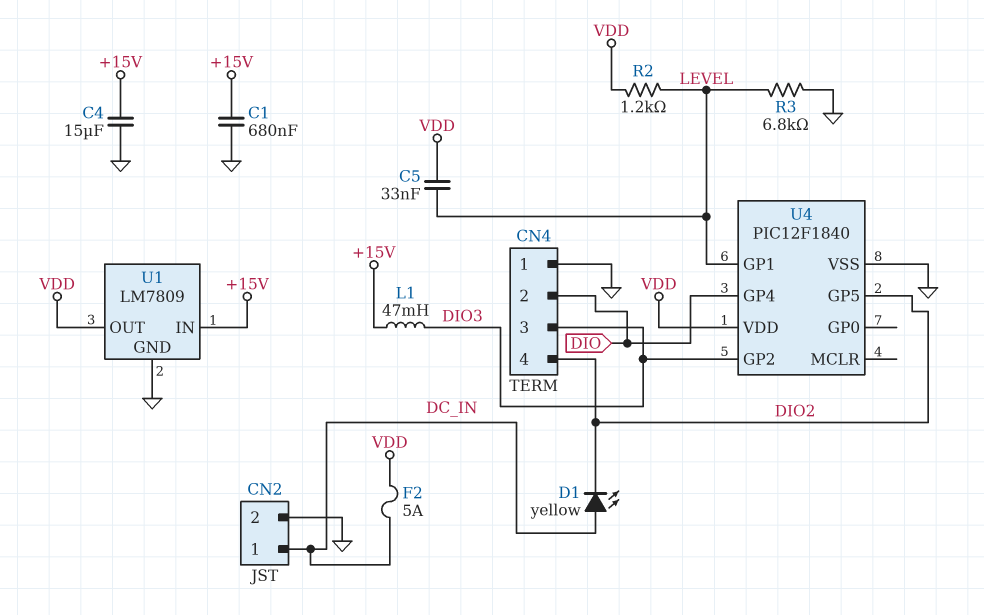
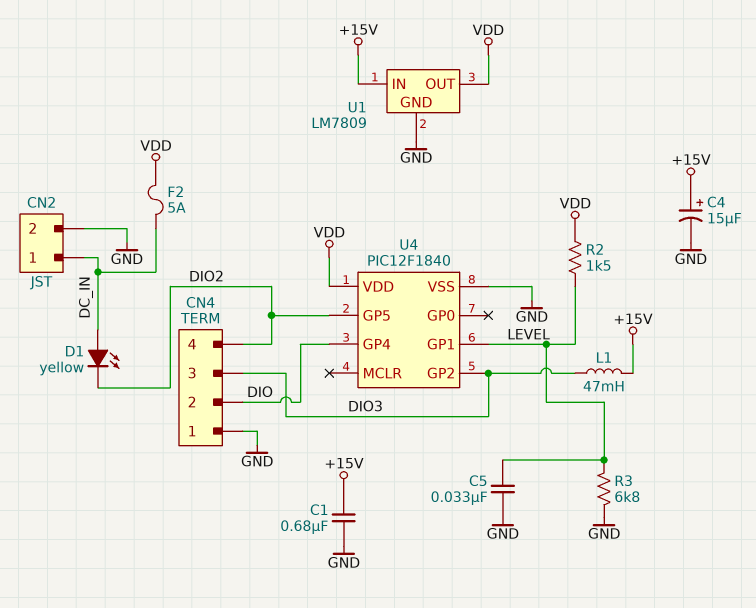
C4: 15uF (+15V, GND) -> 15uF (plus +15V, minus GND)
C5: 33nF (LEVEL, VDD) -> 33nF (GND, LEVEL)
R2: 1.2k (LEVEL, VDD) -> 1.5k (LEVEL, VDD)

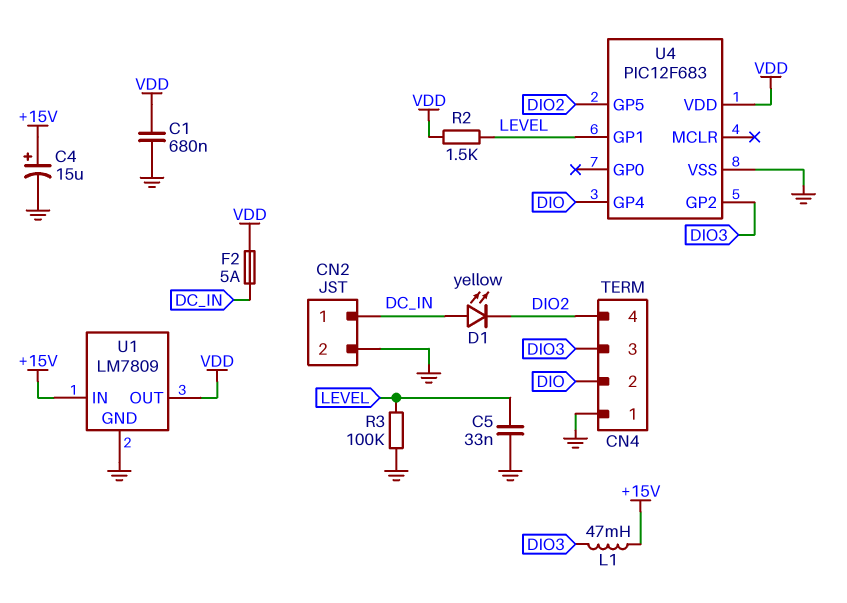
C1: 680nF (+15V, GND) -> 680nF (GND, VDD)
R3: 6.8k (GND, LEVEL) -> 100k (GND, LEVEL)
U4: PIC12F1840 -> PIC12F683

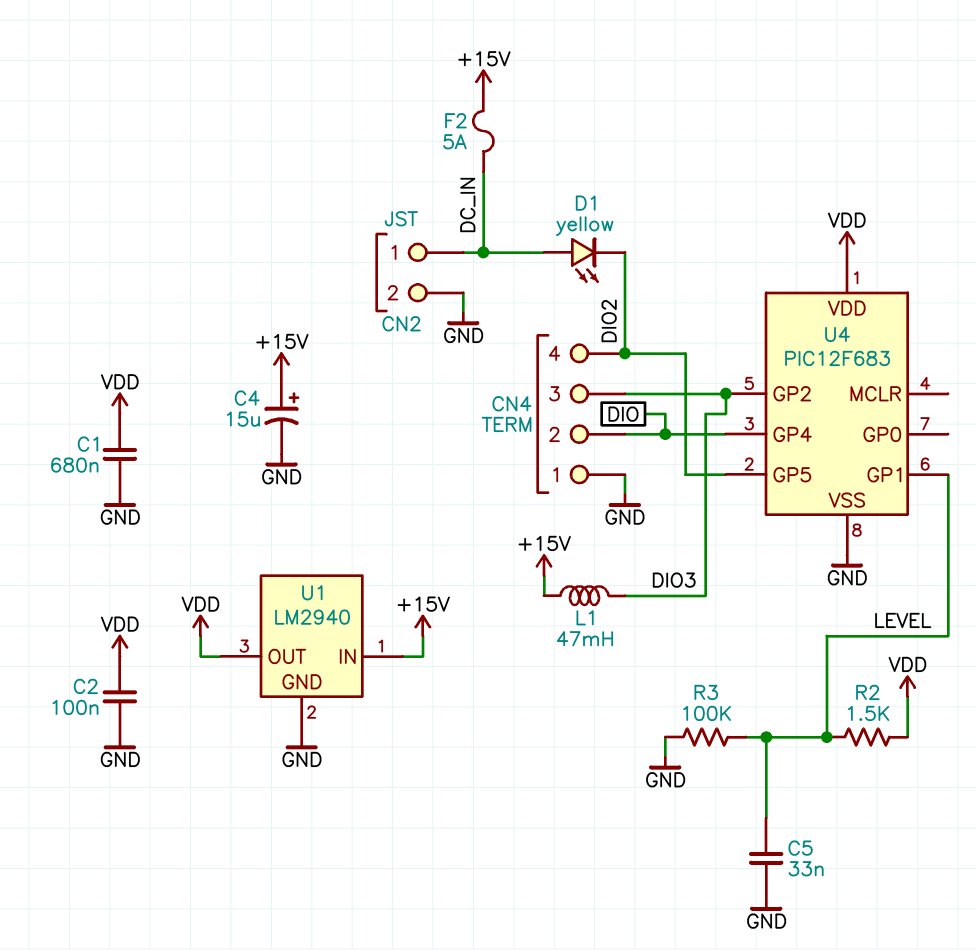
C2: none -> 100nF (GND, VDD)
F2: 5A (DC_IN, VDD) -> 5A (+15V, DC_IN)
U1: LM7809 -> LM2940

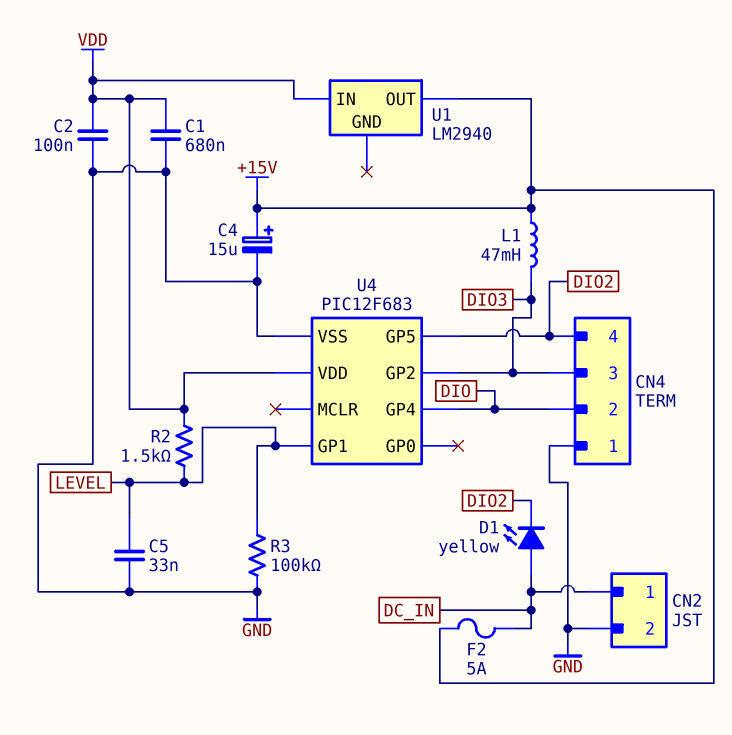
U1 pin GND: GND -> none
U1 pin IN: +15V -> VDD
U1 pin OUT: VDD -> +15V

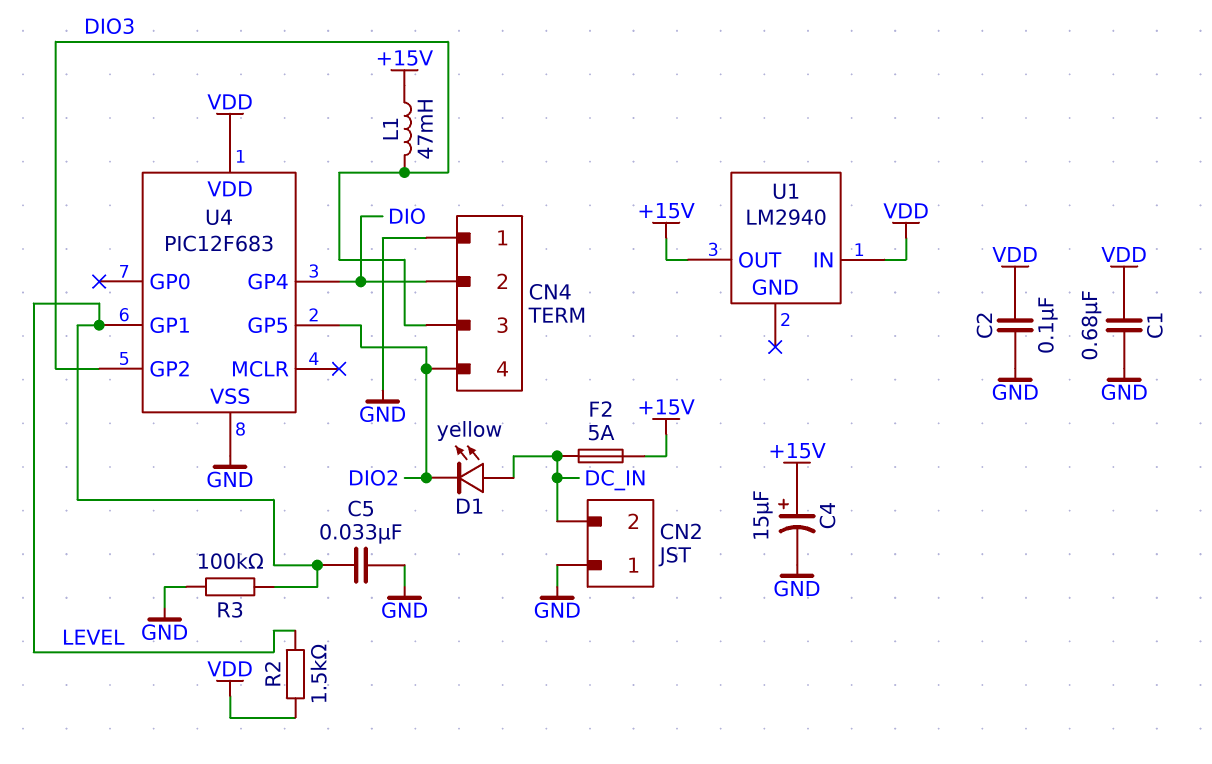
CN2 pin 1: DC_IN -> GND
CN2 pin 2: GND -> DC_IN

